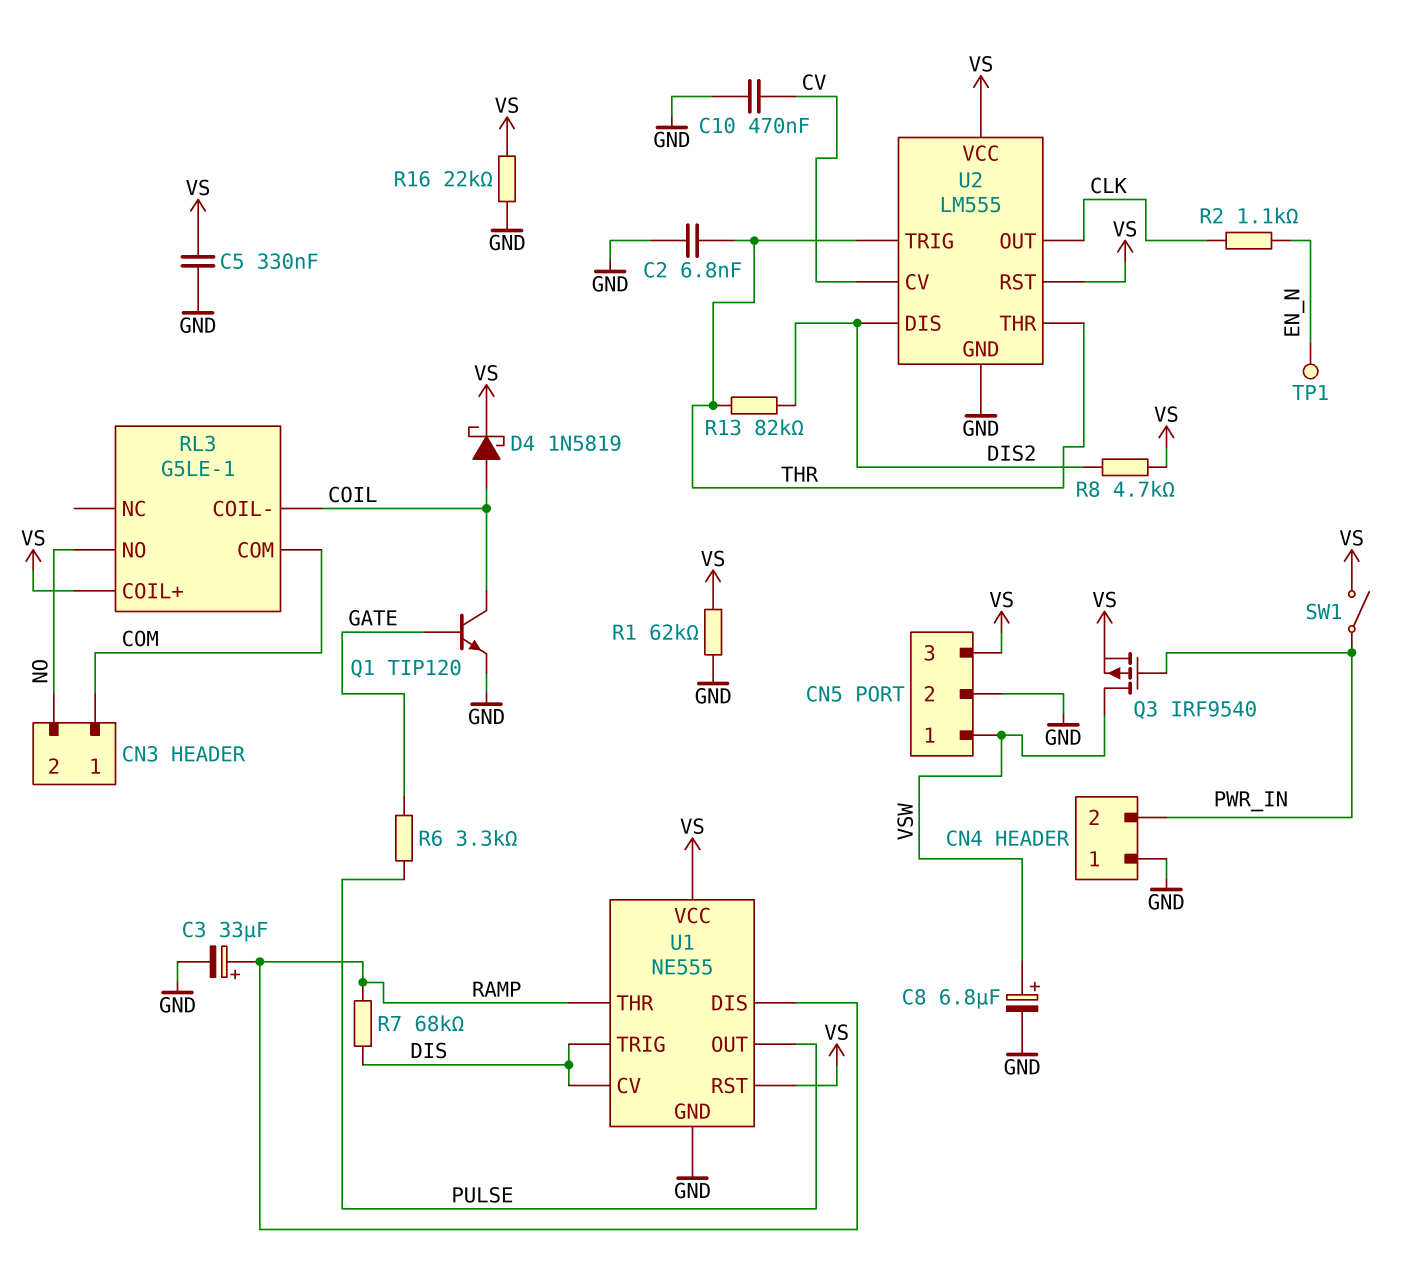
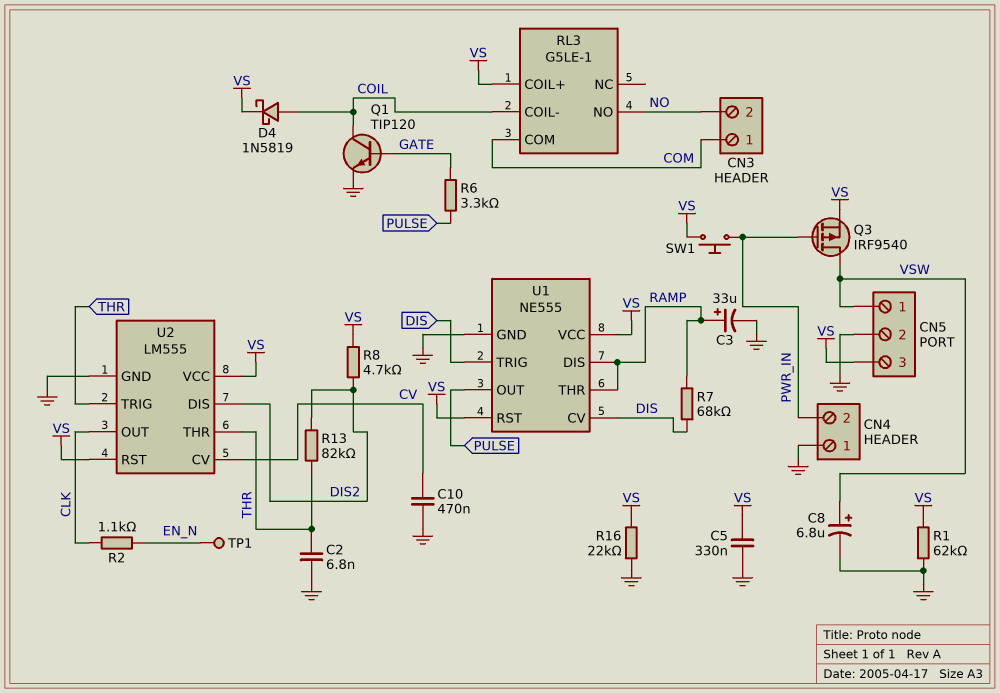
SW1: switch (PWR_IN, VS) -> button (PWR_IN, VS)

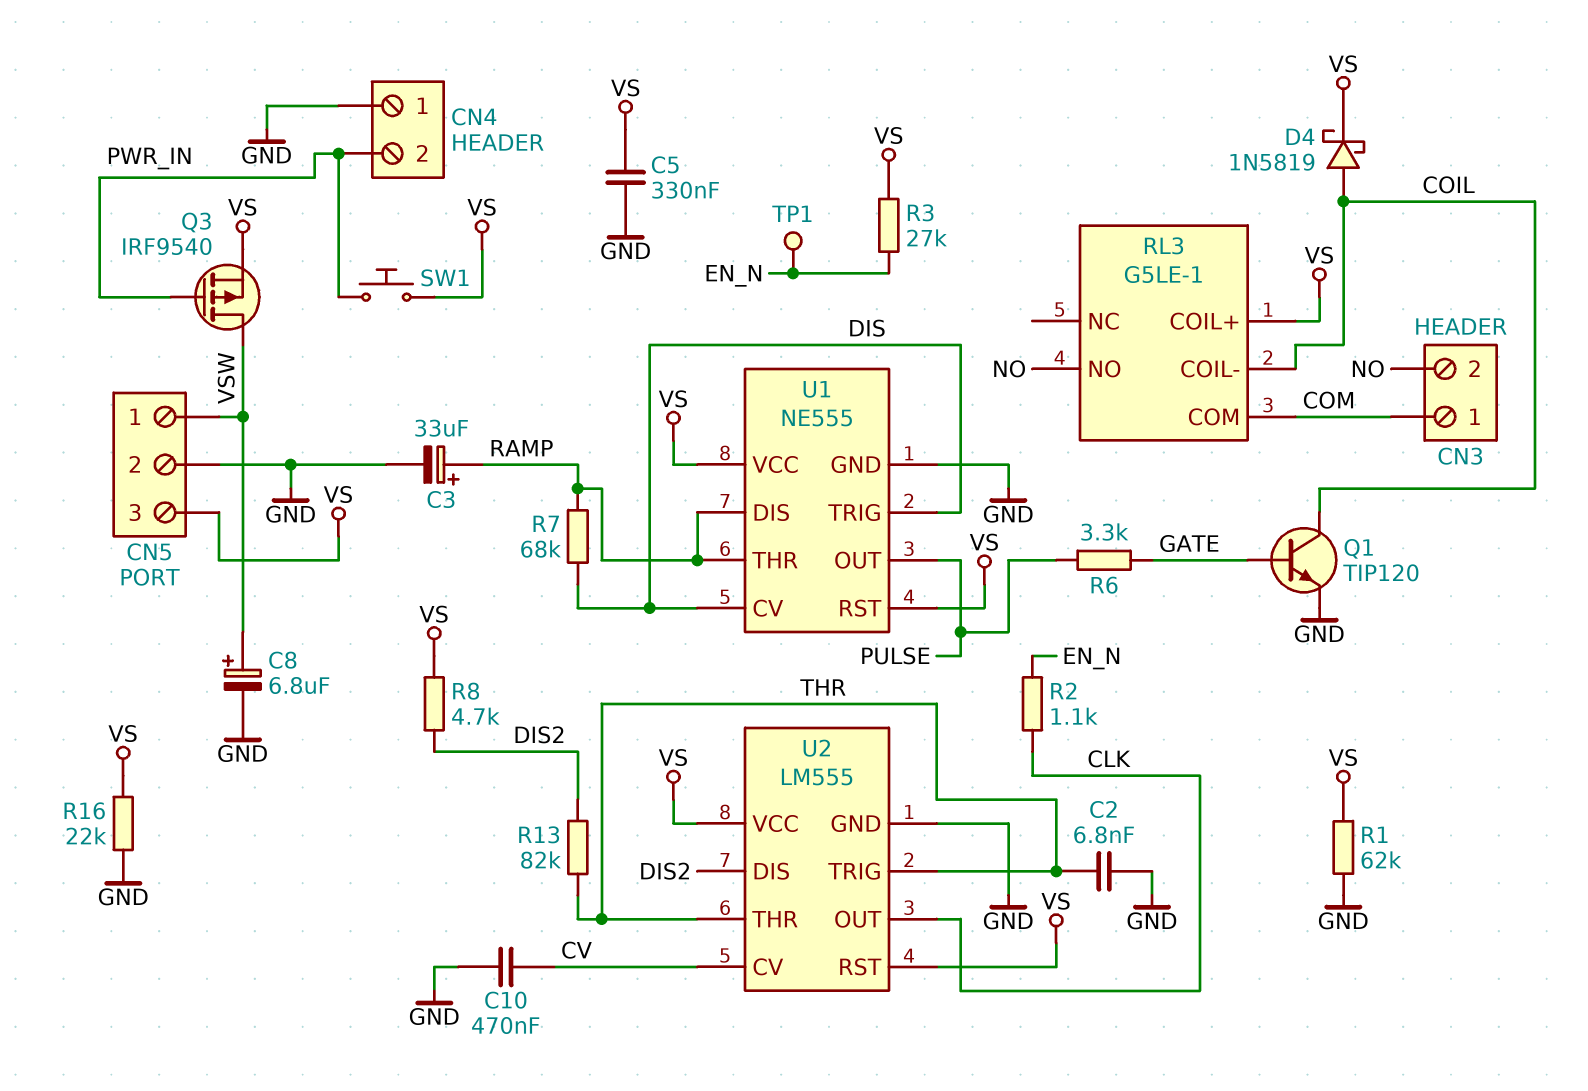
R3: none -> 27k (EN_N, VS)

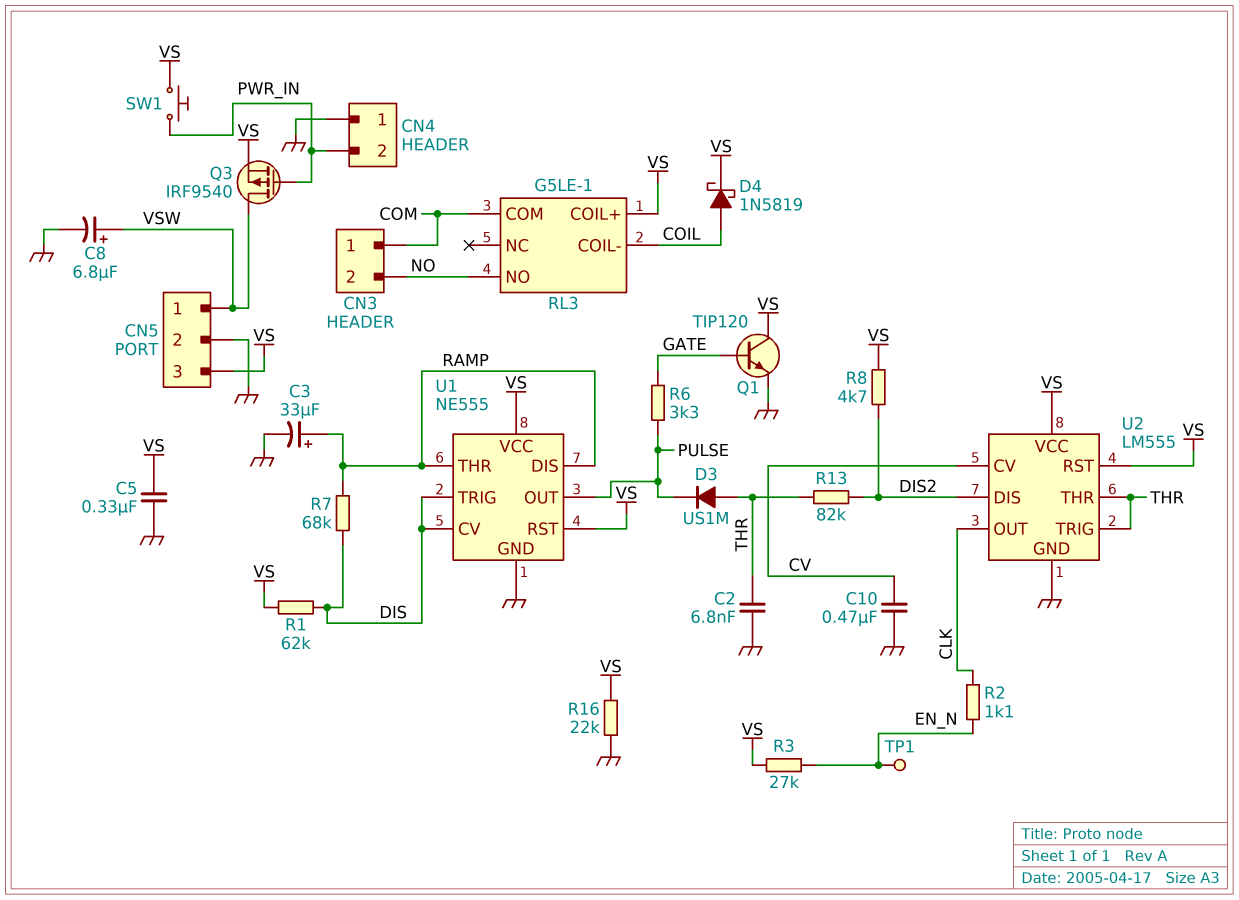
D3: none -> diode US1M (A THR, K PULSE)
Q1: NPN TIP120 (B GATE, C COIL, E GND) -> NPN TIP120 (B GATE, C VS, E GND)
R1: 62k (GND, VS) -> 62k (DIS, VS)

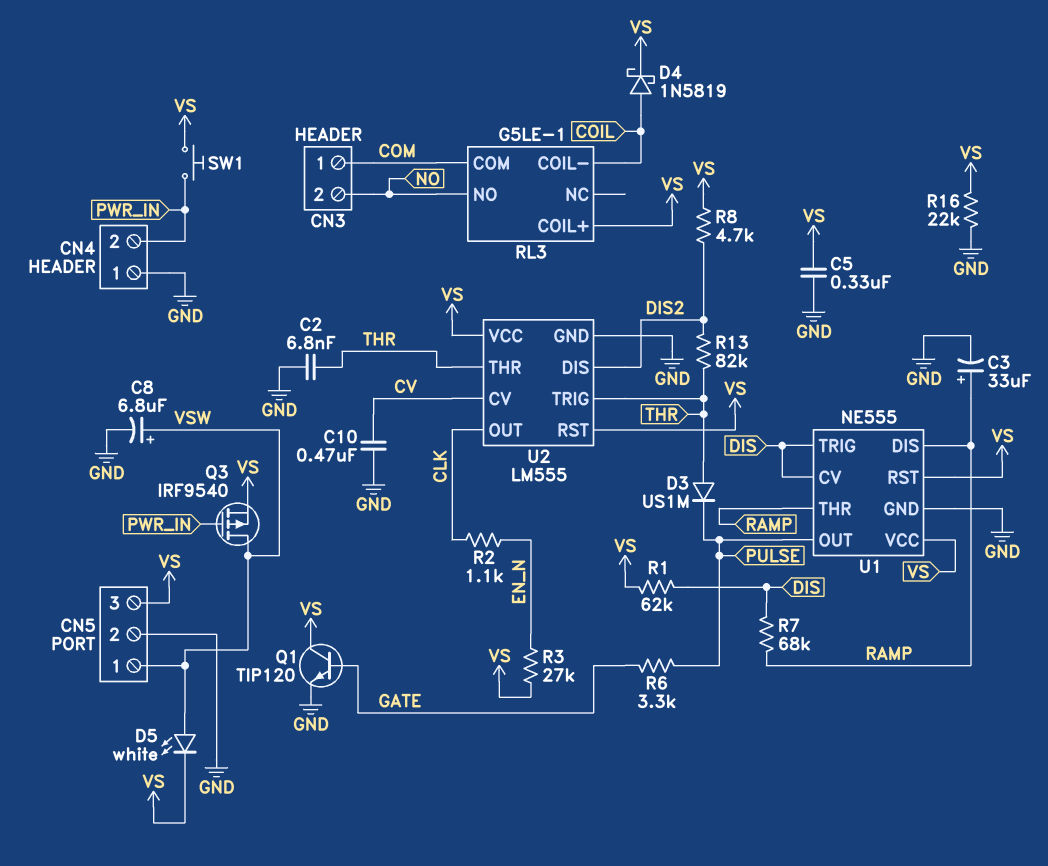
D5: none -> LED white (A VSW, K VS)
TP1: test point (EN_N) -> none

